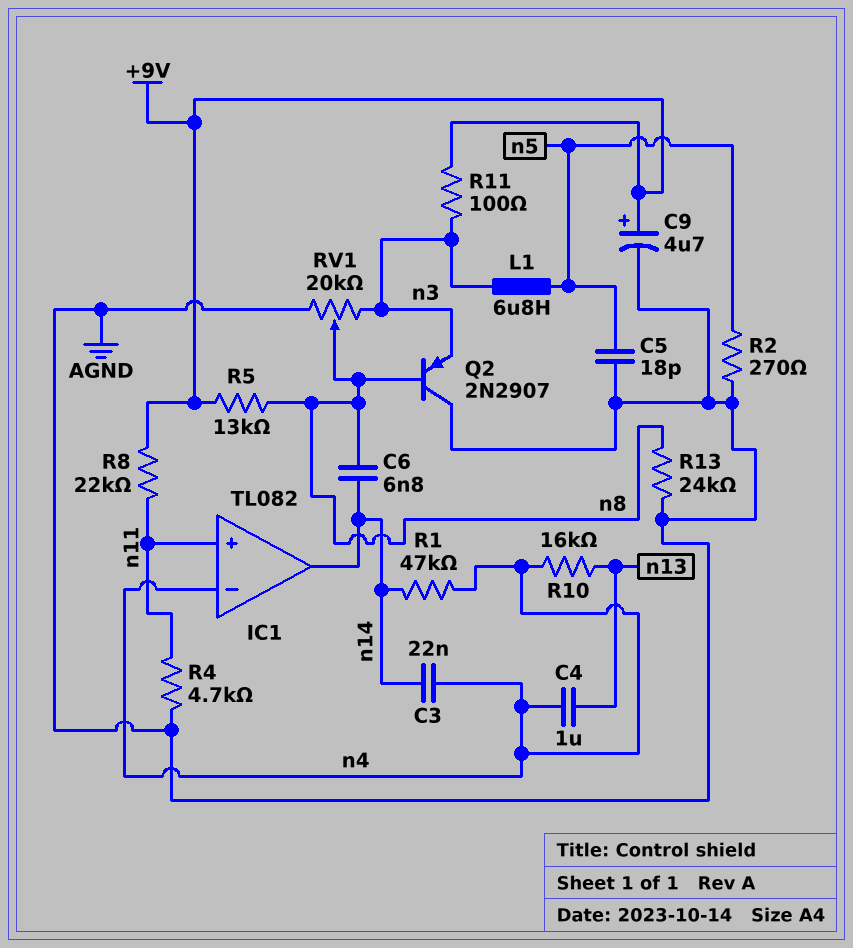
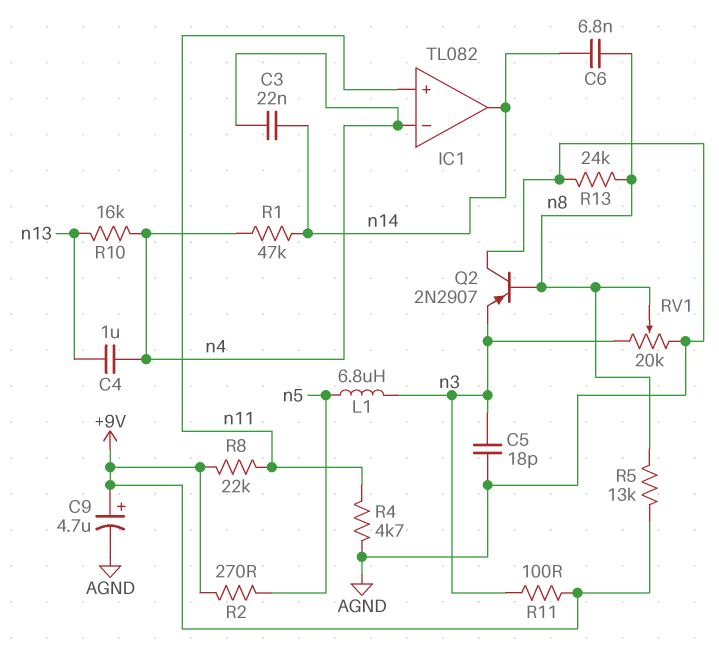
C5: 18pF (AGND, n5) -> 18pF (AGND, n3)
R2: 270 (AGND, n5) -> 270 (+9V, n5)

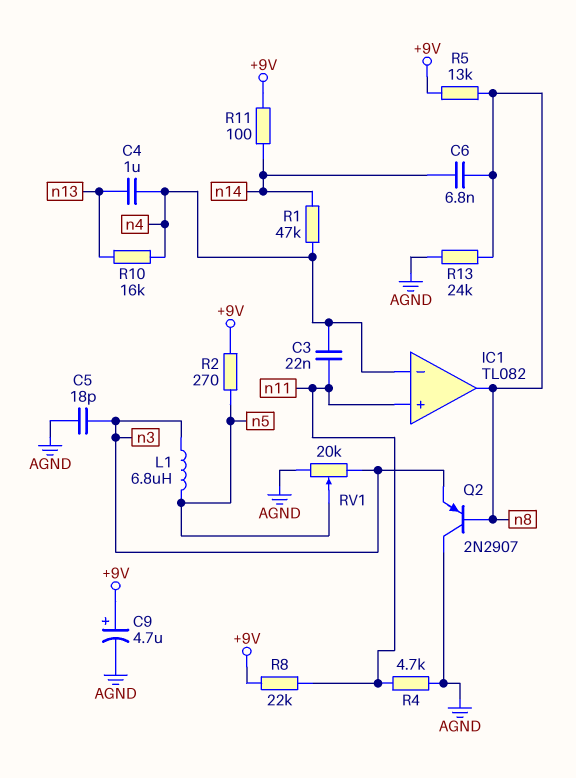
C3: 22nF (n4, n14) -> 22nF (n4, n11)
IC1 pin out: n14 -> n8
R11: 100 (+9V, n3) -> 100 (+9V, n14)
RV1: 20k (AGND, n3, wiper n8) -> 20k (AGND, n3, wiper n5)

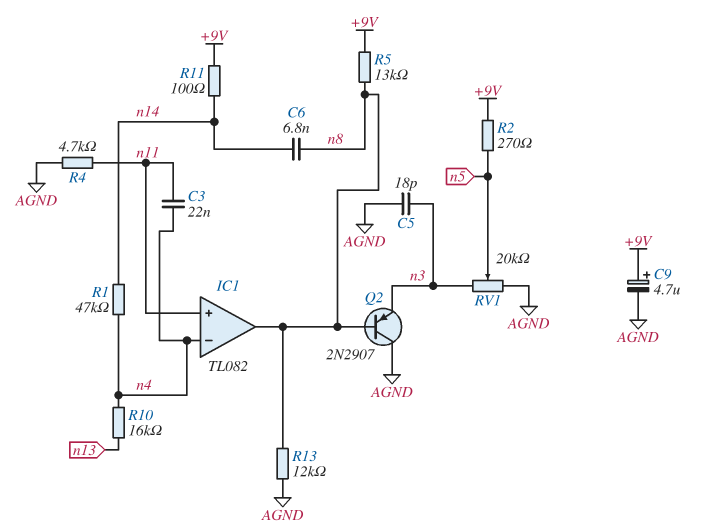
C4: 1uF (n4, n13) -> none
L1: 6.8uH (n3, n5) -> none
R8: 22k (+9V, n11) -> none
R13: 24k (AGND, n8) -> 12k (AGND, n8)

